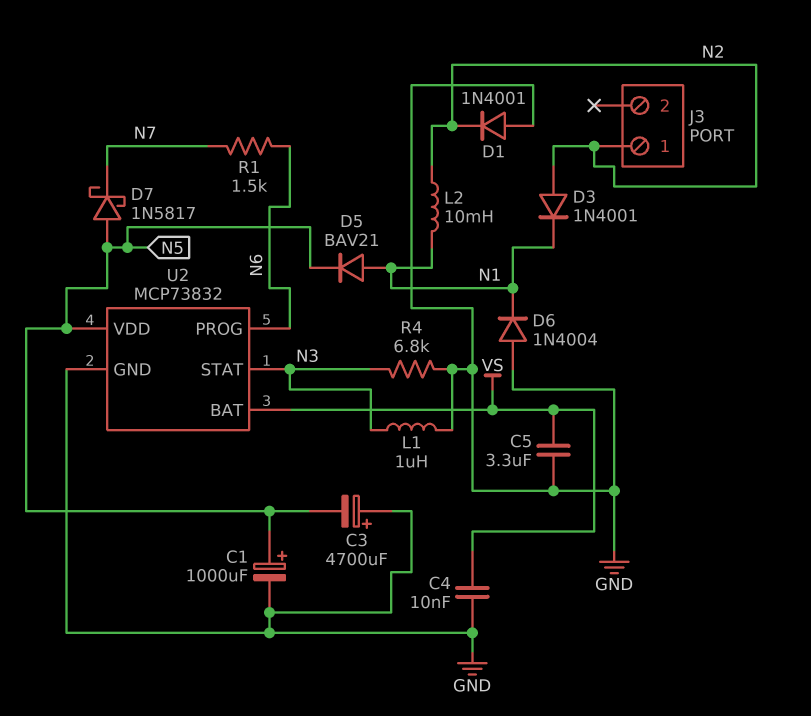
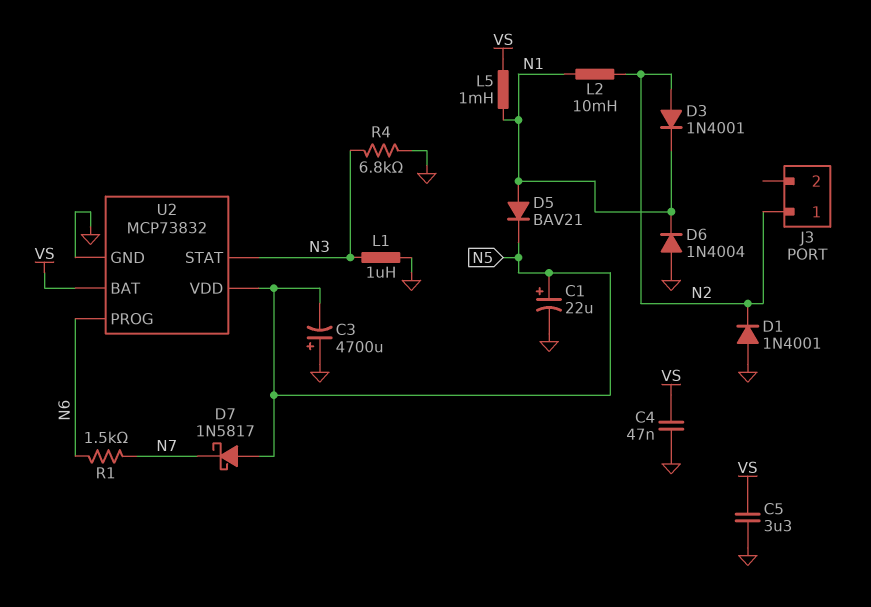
C1: 1000uF (plus N5, minus GND) -> 22uF (plus N5, minus GND)
C4: 10nF (GND, VS) -> 47nF (GND, VS)
L5: none -> 1mH (N1, VS)

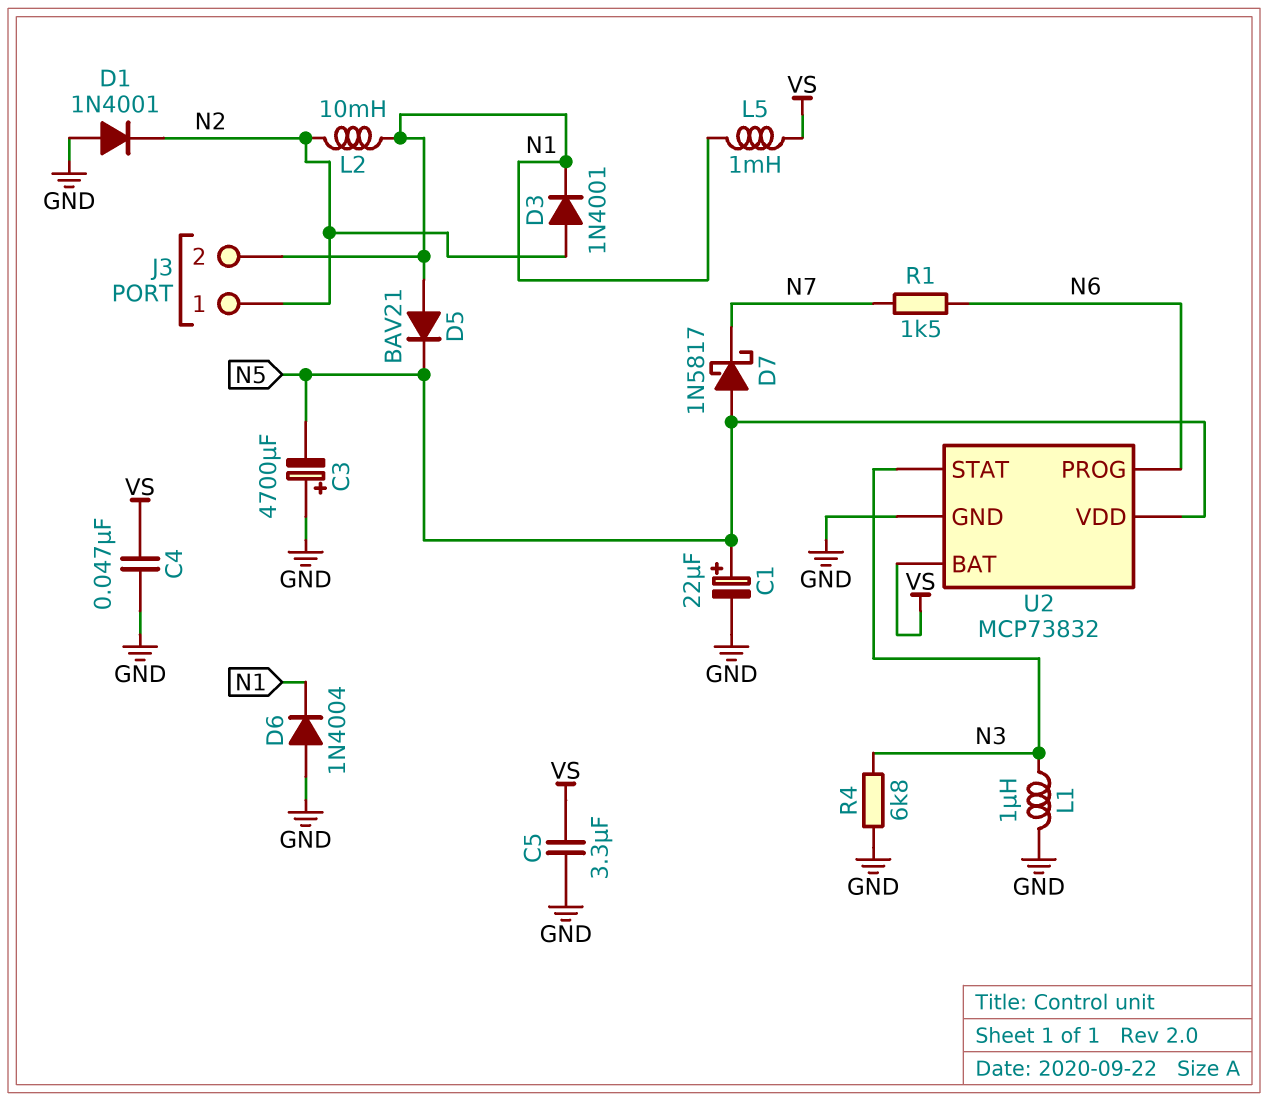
J3 pin 2: none -> N1

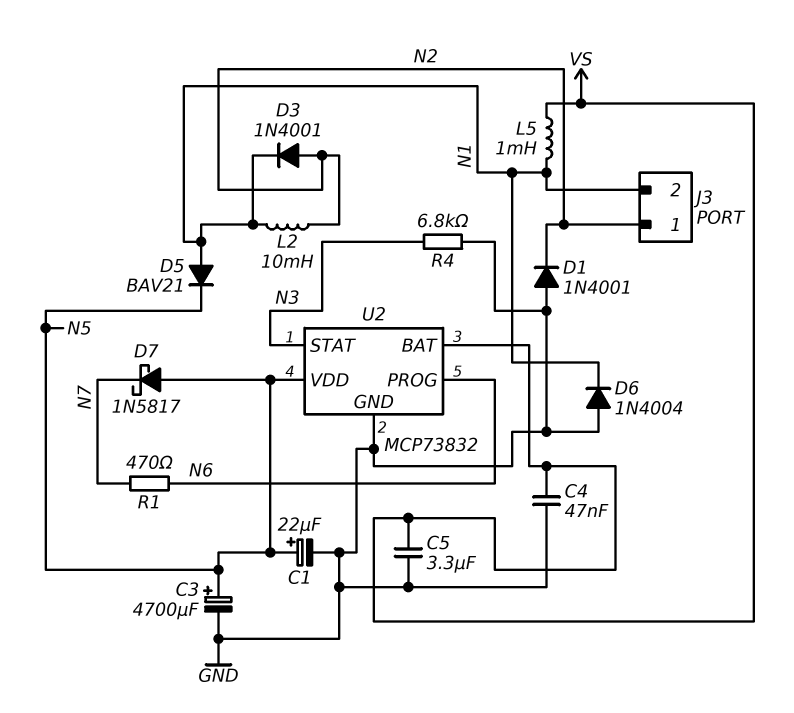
C3: 4700uF (plus GND, minus N5) -> 4700uF (plus N5, minus GND)
L1: 1uH (GND, N3) -> none
R1: 1.5k (N6, N7) -> 470 (N6, N7)

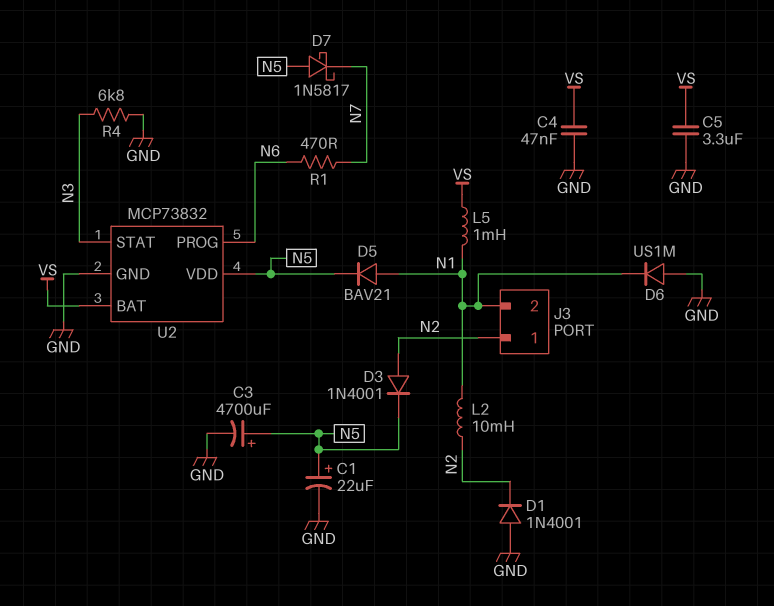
D3: diode 1N4001 (A N2, K N1) -> diode 1N4001 (A N2, K N5)
D6: diode 1N4004 (A GND, K N1) -> diode US1M (A GND, K N1)

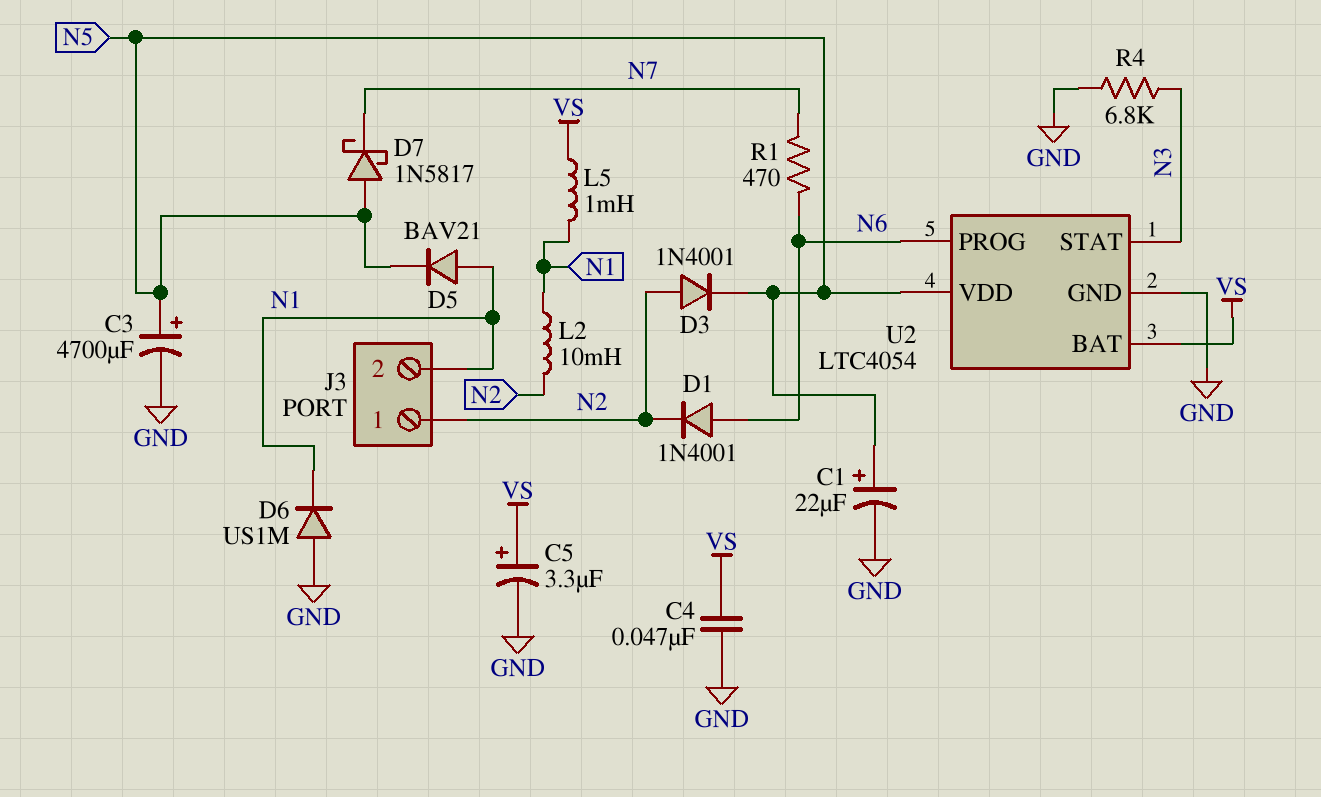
C5: 3.3uF (GND, VS) -> 3.3uF (plus VS, minus GND)
D1: diode 1N4001 (A GND, K N2) -> diode 1N4001 (A N6, K N2)
U2: MCP73832 -> LTC4054

